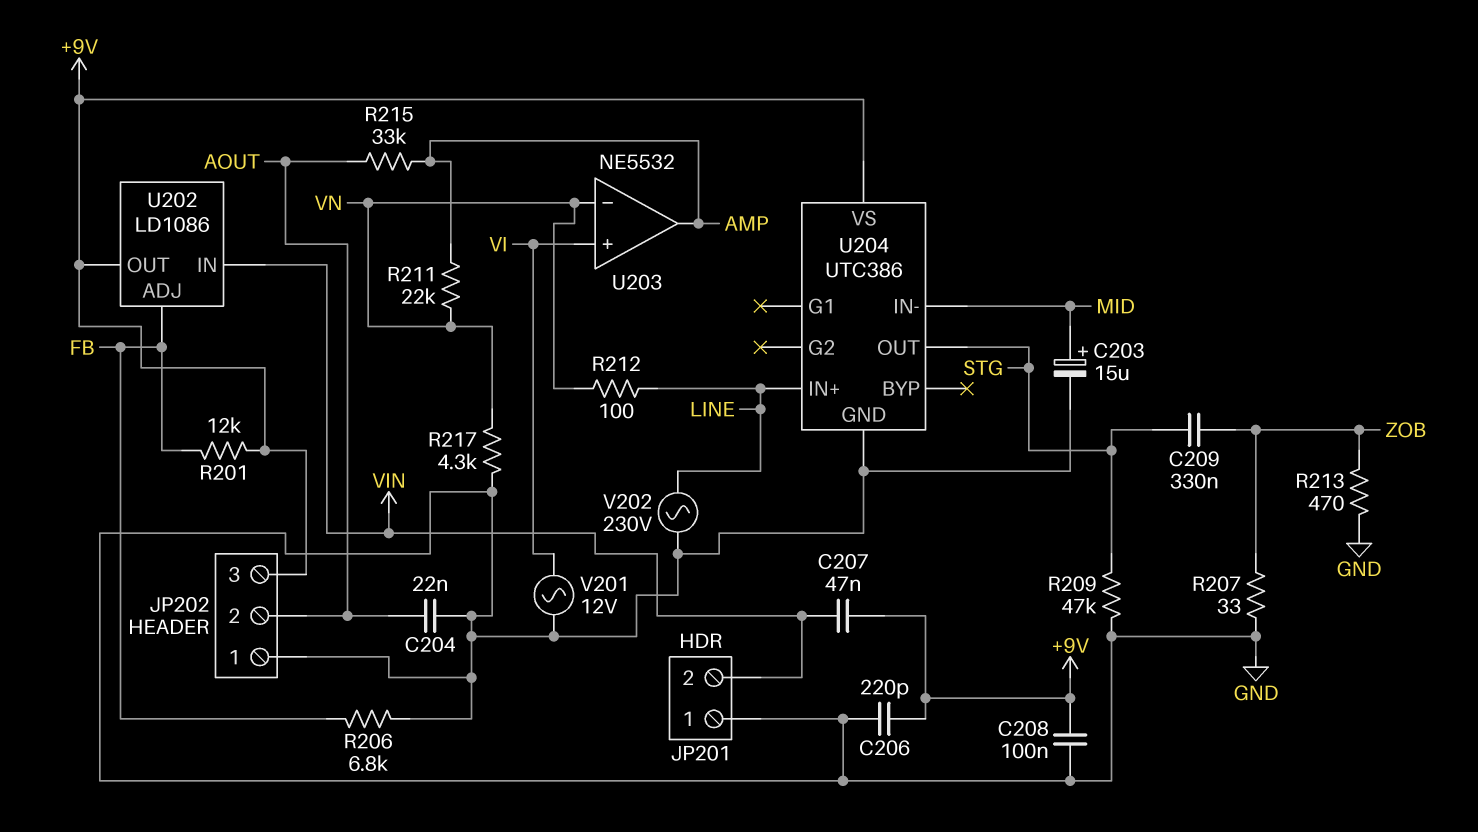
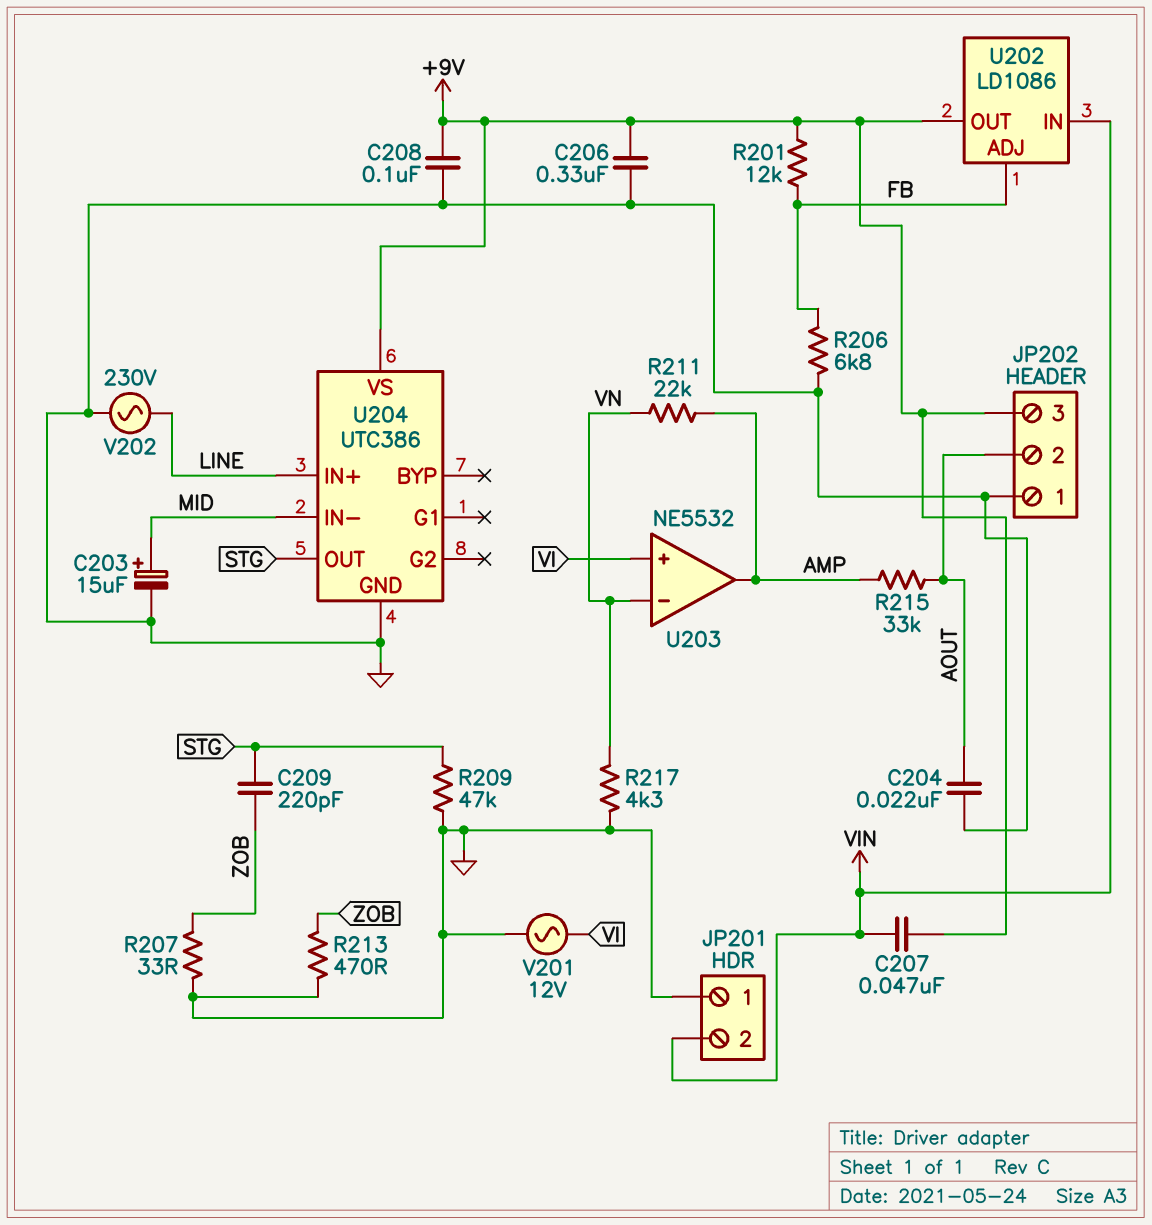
C206: 220pF (+9V, GND) -> 330nF (+9V, GND)
C209: 330nF (STG, ZOB) -> 220pF (STG, ZOB)
R212: 100 (LINE, VN) -> none

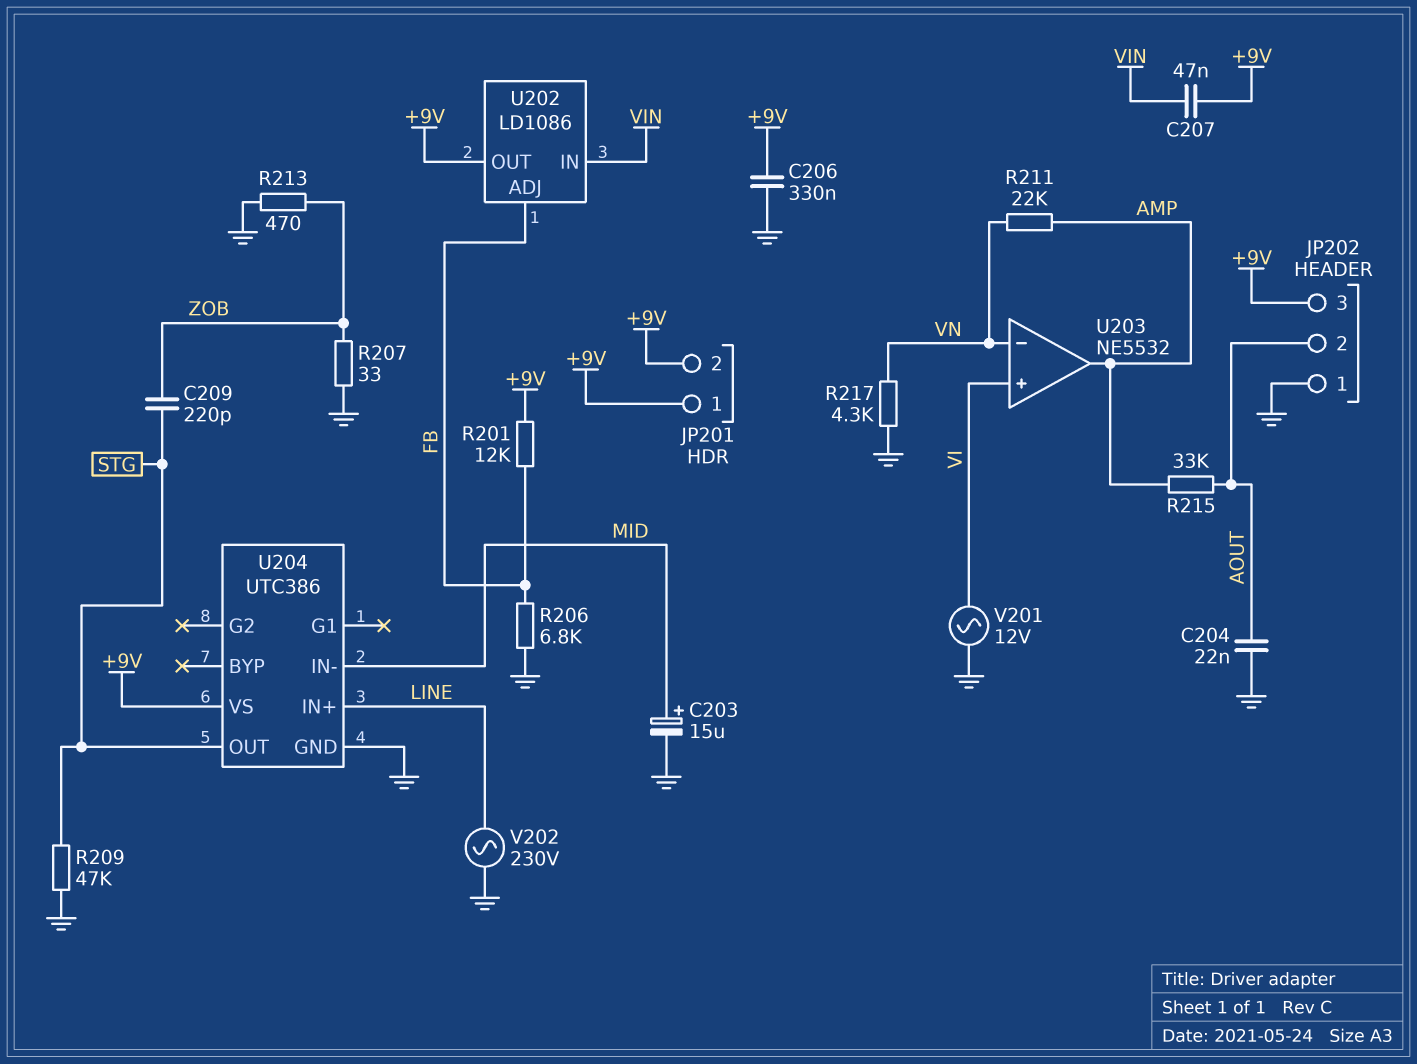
C208: 100nF (+9V, GND) -> none
JP201 pin 1: GND -> +9V
JP201 pin 2: VIN -> +9V

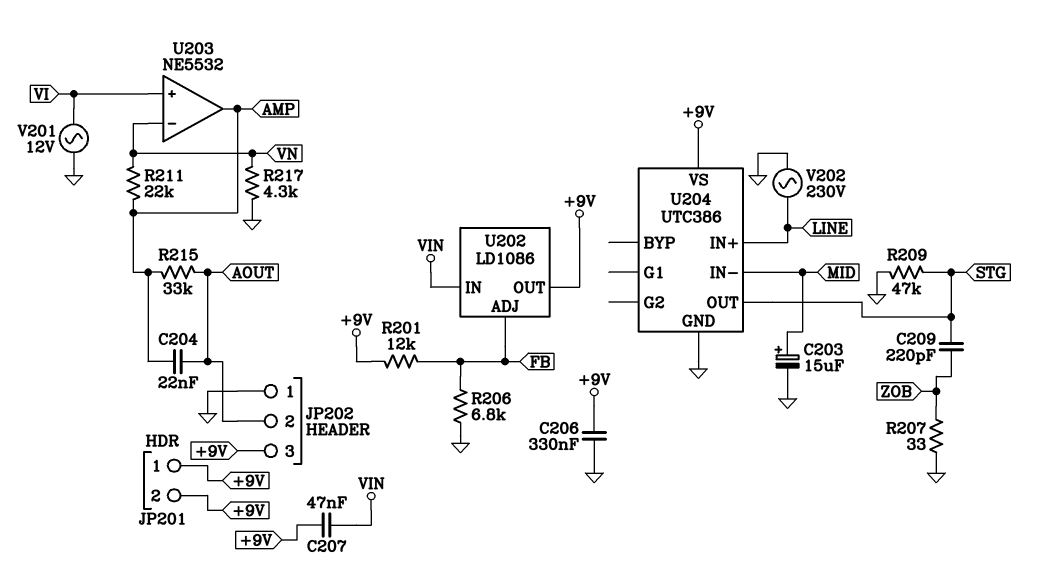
C204: 22nF (AOUT, GND) -> 22nF (AMP, AOUT)
R213: 470 (GND, ZOB) -> none

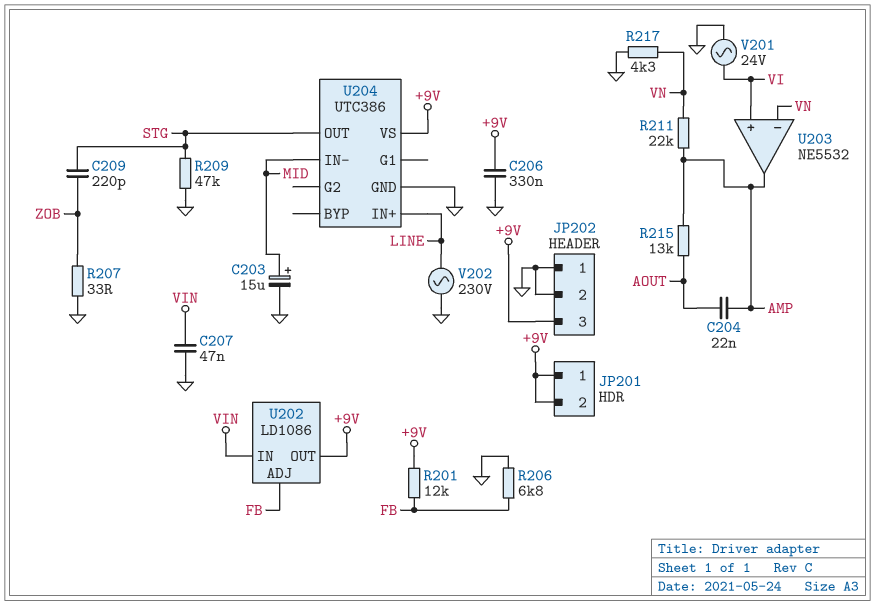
C207: 47nF (+9V, VIN) -> 47nF (GND, VIN)
JP202 pin 2: AOUT -> GND
R215: 33k (AMP, AOUT) -> 13k (AMP, AOUT)
V201: AC 12V (GND, VI) -> AC 24V (GND, VI)

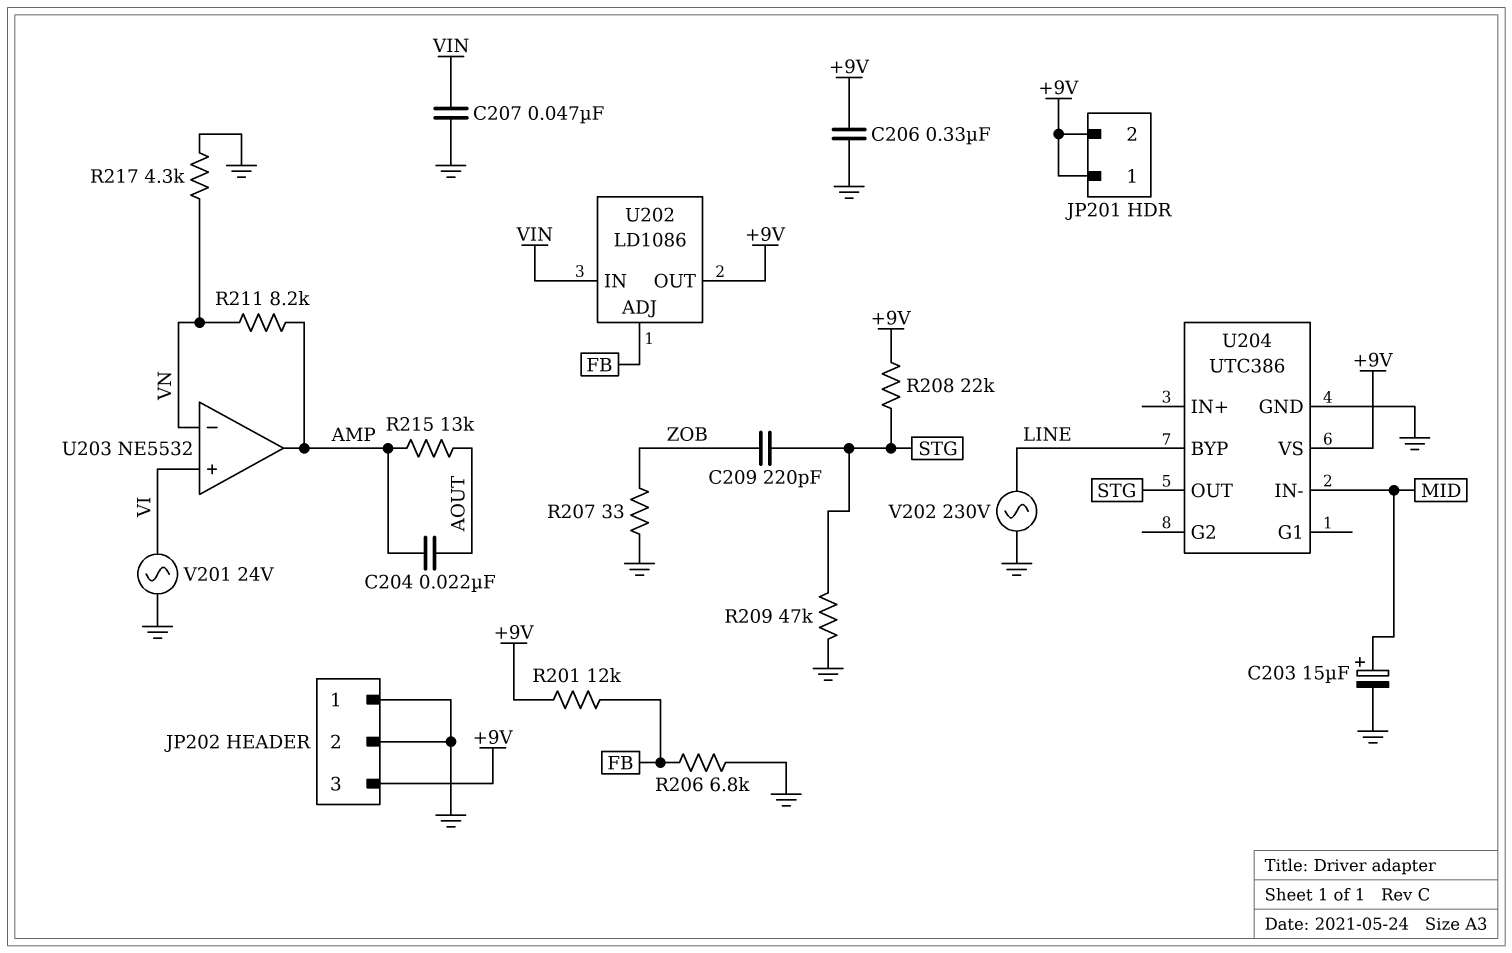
R208: none -> 22k (+9V, STG)
R211: 22k (AMP, VN) -> 8.2k (AMP, VN)
U204 pin BYP: none -> LINE
U204 pin IN+: LINE -> none

